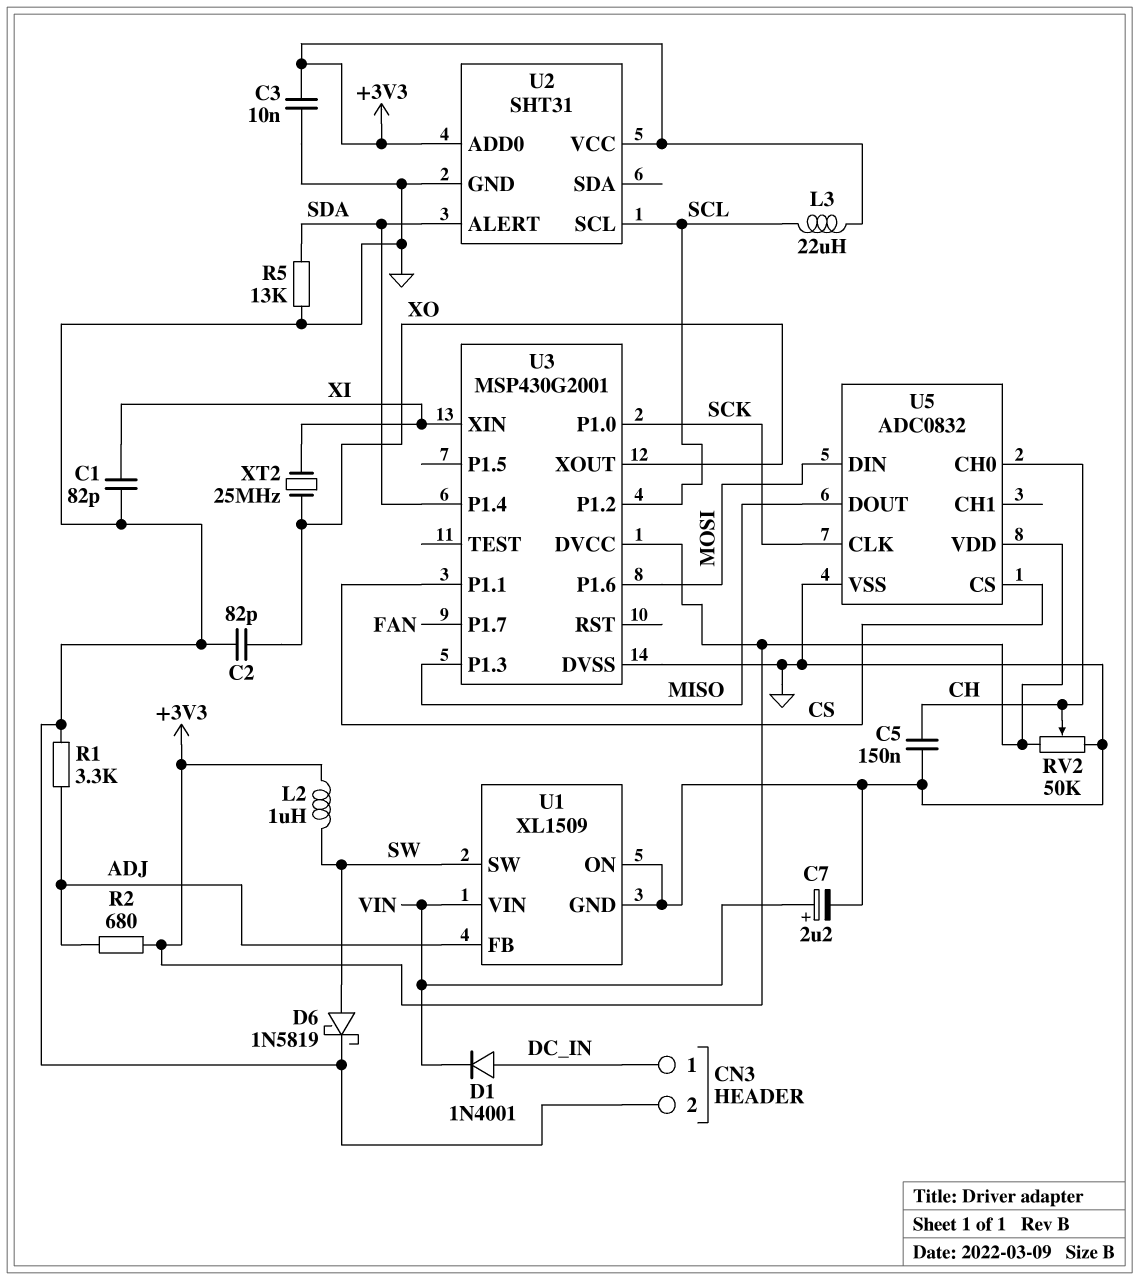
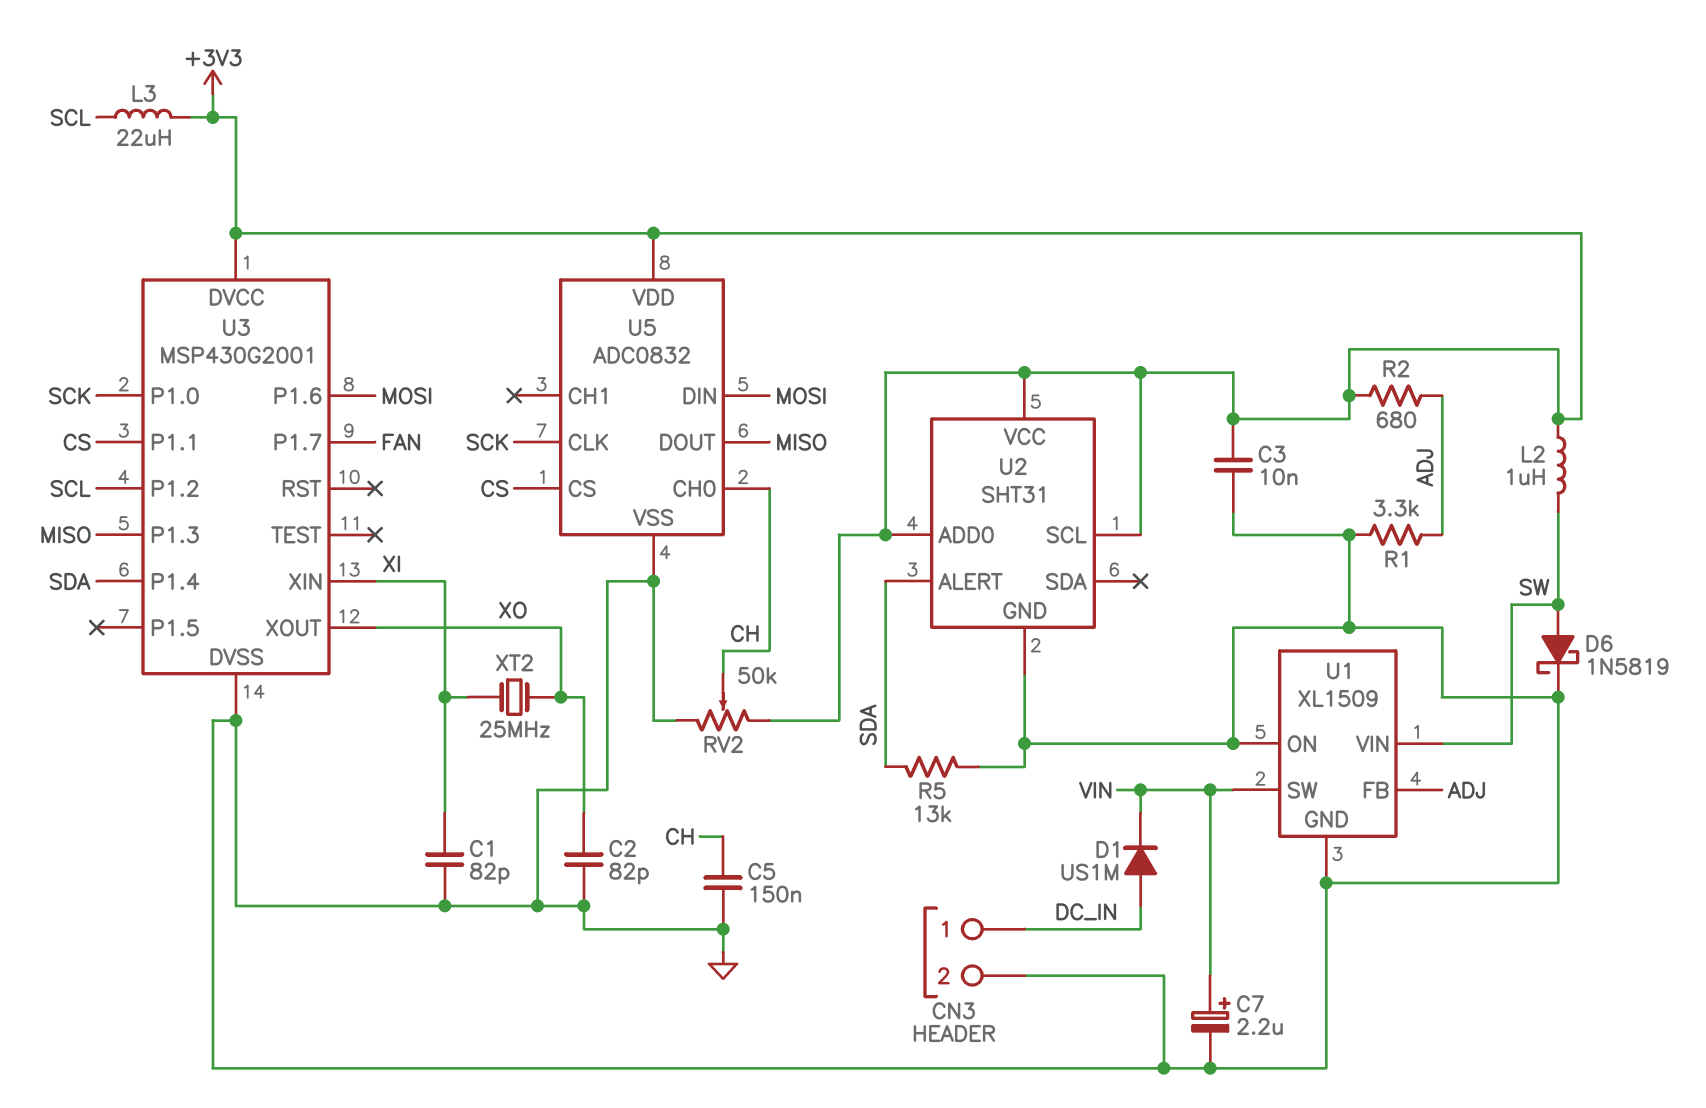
D1: diode 1N4001 (A DC_IN, K VIN) -> diode US1M (A DC_IN, K VIN)
U1 pin SW: SW -> VIN
U1 pin VIN: VIN -> SW
U2 pin SCL: SCL -> +3V3

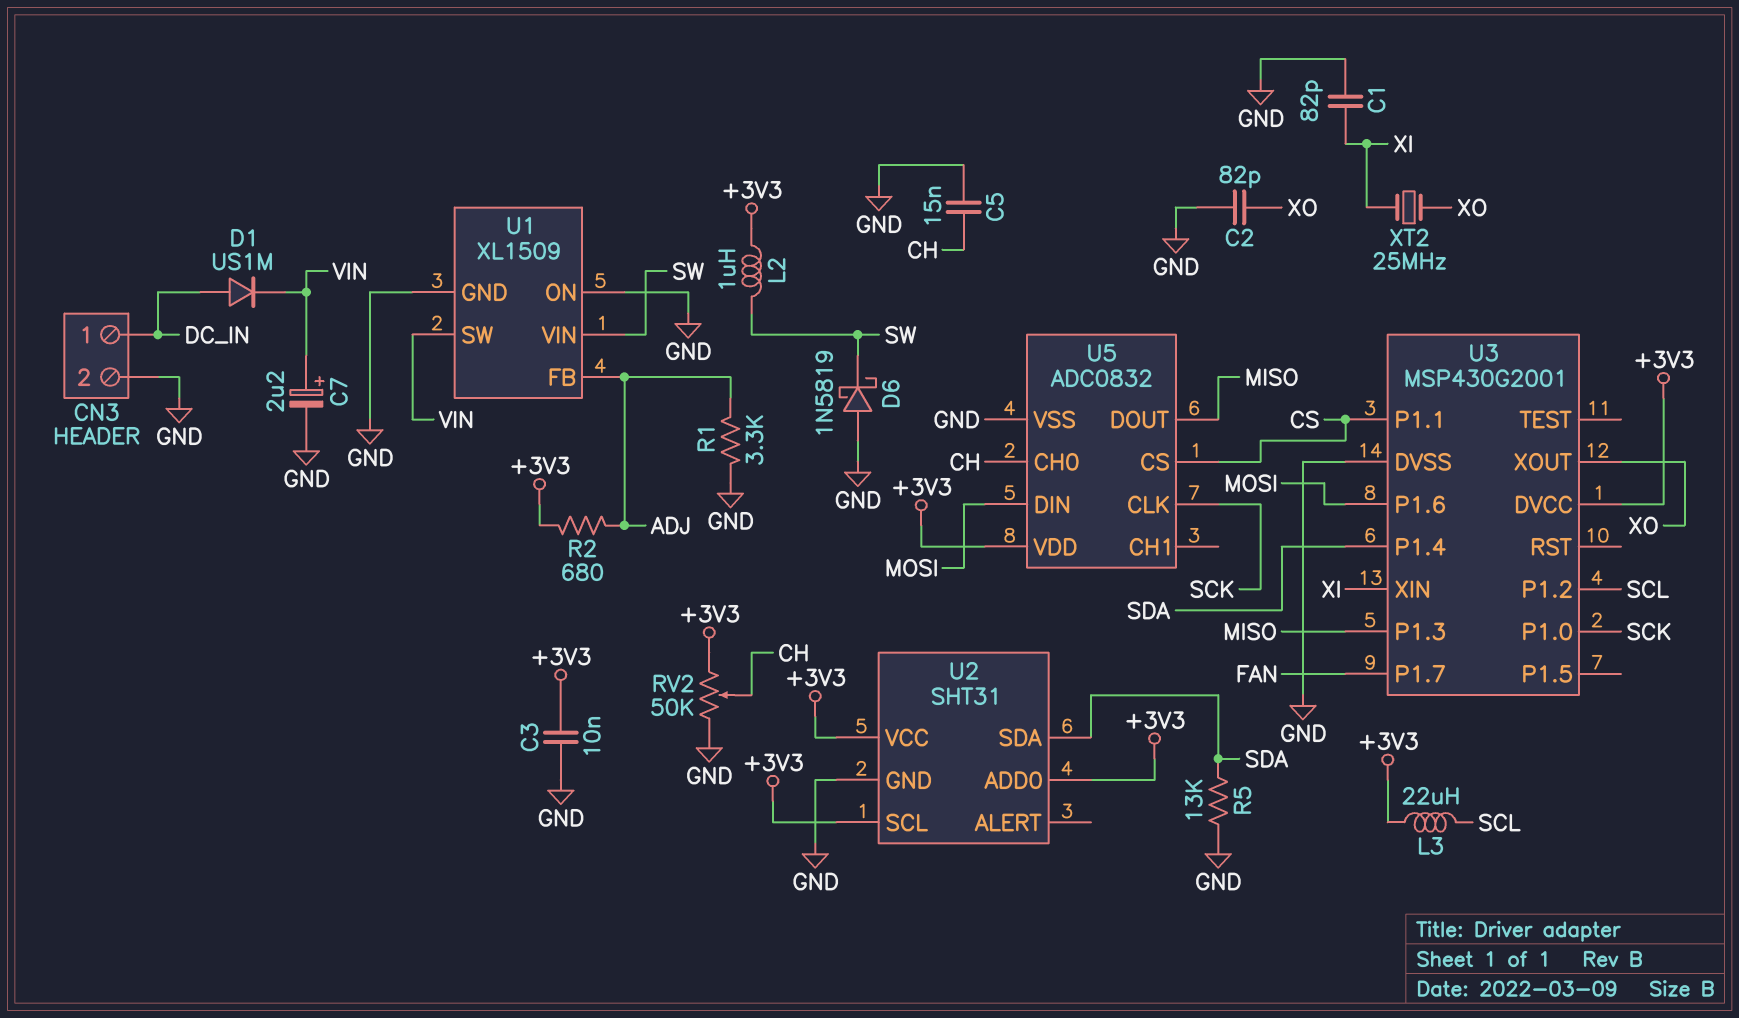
C5: 150nF (CH, GND) -> 15nF (CH, GND)
D6: schottky 1N5819 (A SW, K GND) -> schottky 1N5819 (A GND, K SW)
U2 pin ALERT: SDA -> none
U2 pin SDA: none -> SDA

